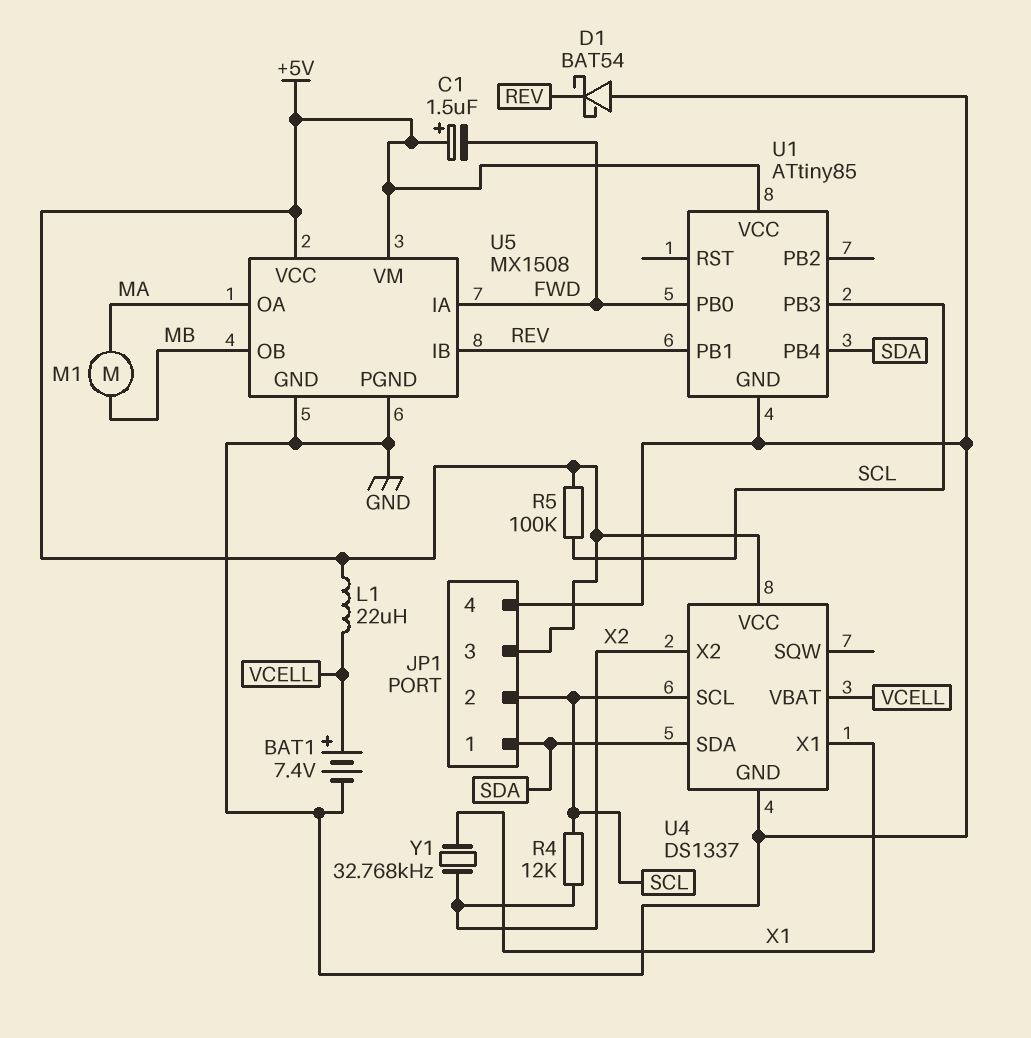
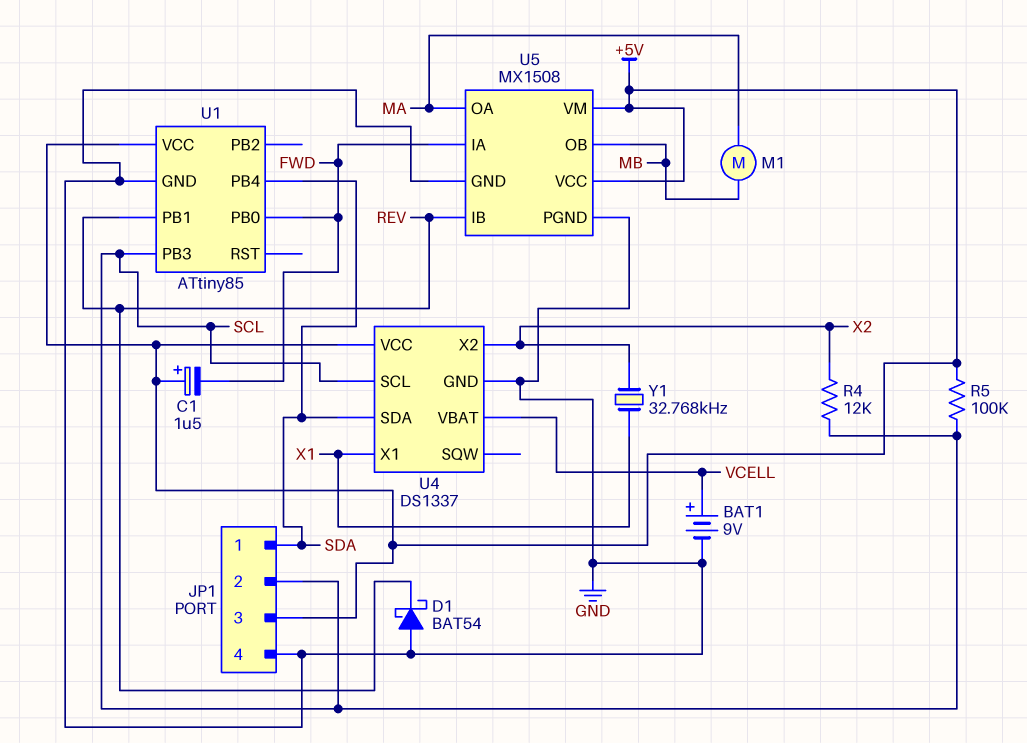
BAT1: 7.4V (plus VCELL, minus GND) -> 9V (plus VCELL, minus GND)
L1: 22uH (+5V, VCELL) -> none

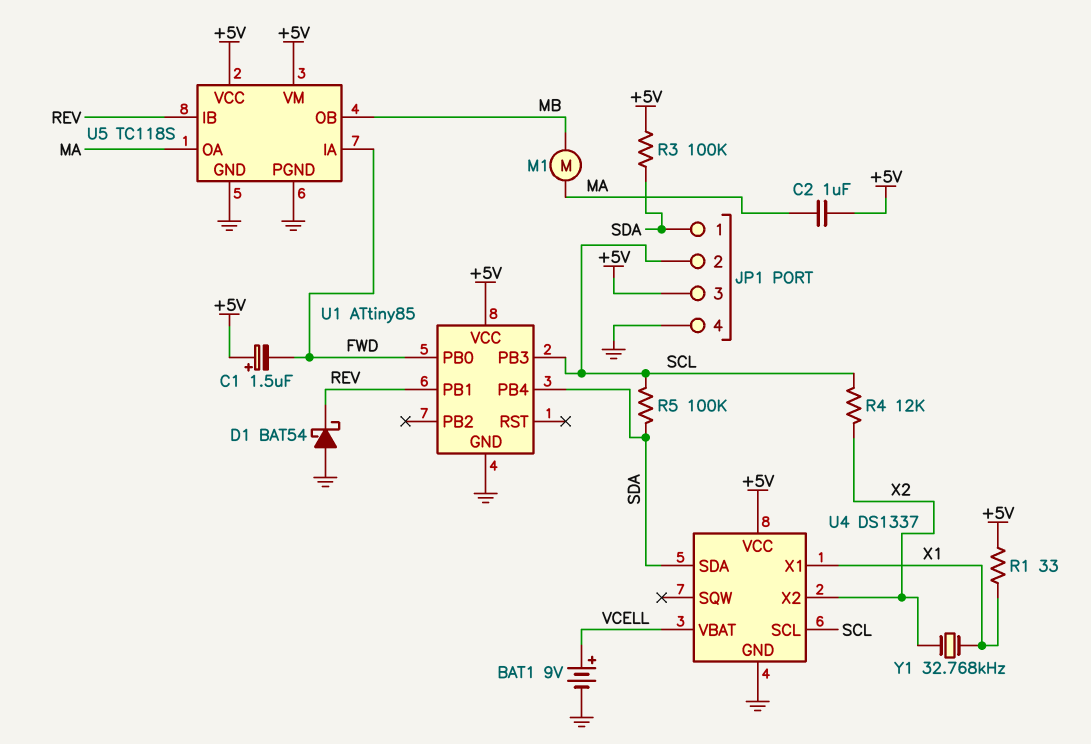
C2: none -> 1uF (+5V, MA)
R1: none -> 33 (+5V, X1)
R3: none -> 100k (+5V, SDA)
R5: 100k (+5V, SCL) -> 100k (SCL, SDA)
U5: MX1508 -> TC118S

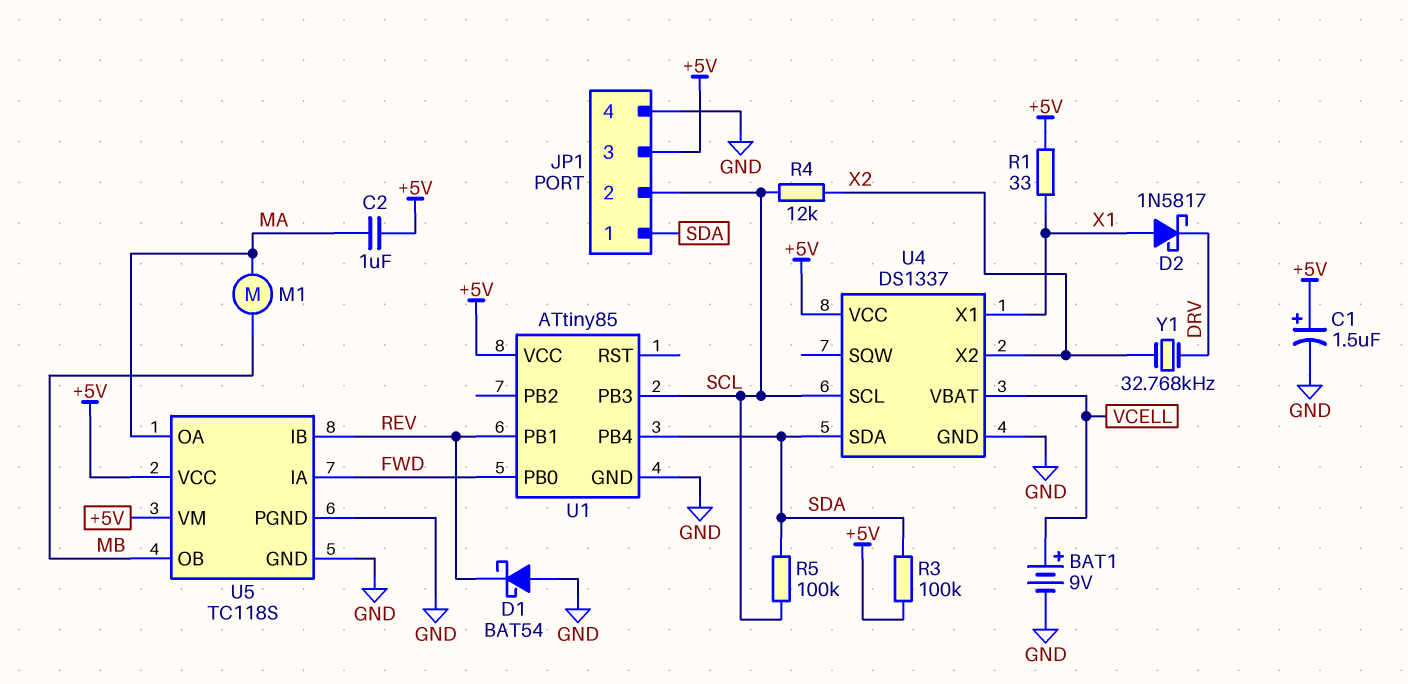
C1: 1.5uF (plus +5V, minus FWD) -> 1.5uF (plus +5V, minus GND)
D2: none -> schottky 1N5817 (A X1, K DRV)
Y1: 32.768kHz (X1, X2) -> 32.768kHz (DRV, X2)

